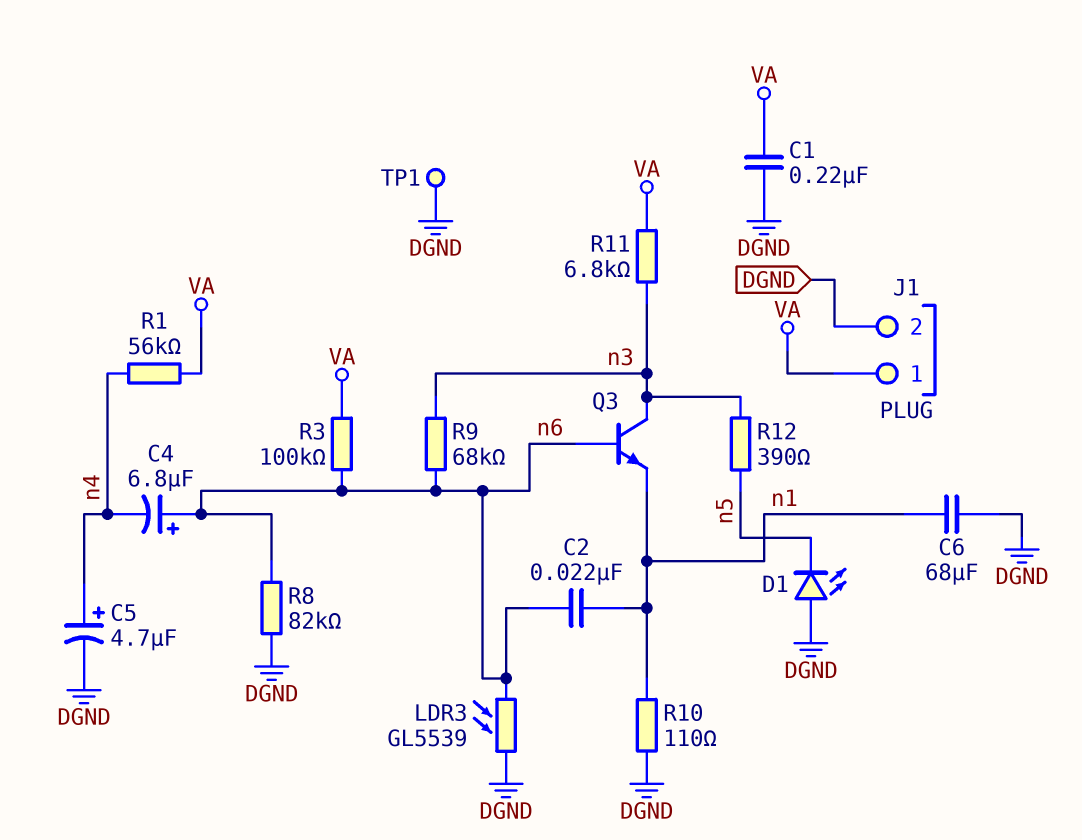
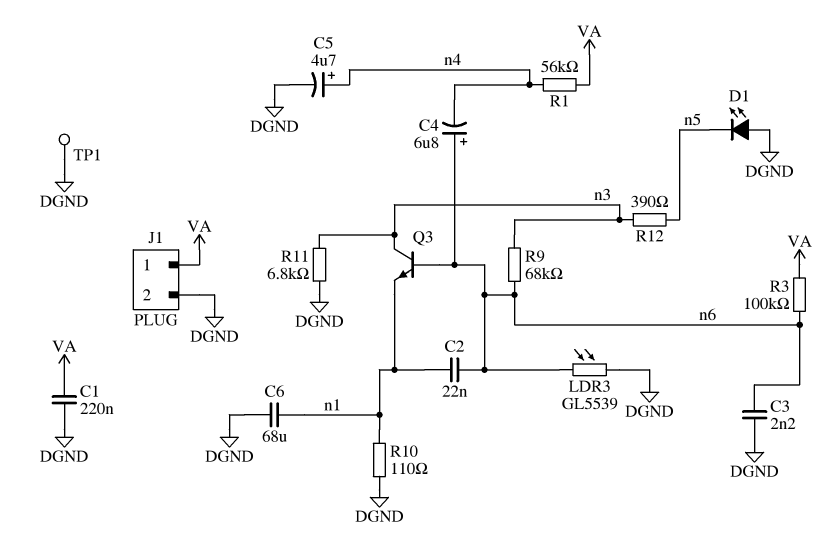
C3: none -> 2.2nF (DGND, n6)
R8: 82k (DGND, n6) -> none
R11: 6.8k (VA, n3) -> 6.8k (DGND, n3)

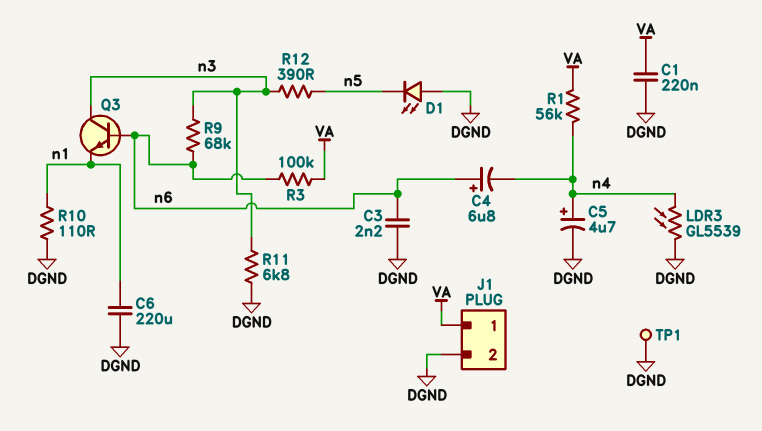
C2: 22nF (n1, n6) -> none
C6: 68uF (DGND, n1) -> 220uF (DGND, n1)
LDR3: GL5539 (DGND, n6) -> GL5539 (DGND, n4)

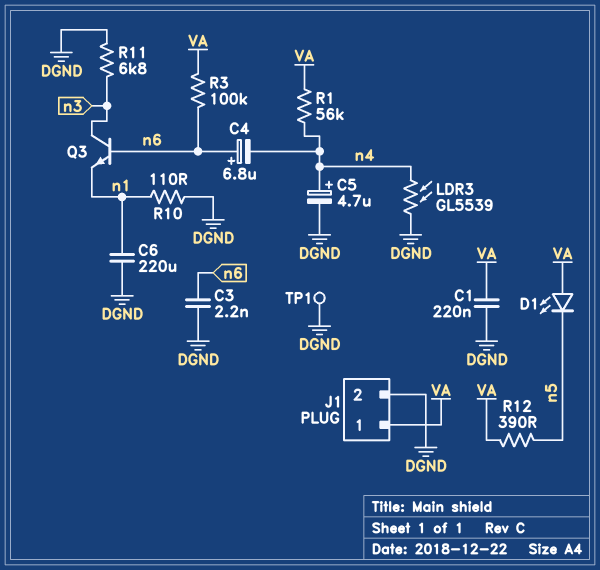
D1: LED (A DGND, K n5) -> LED (A VA, K n5)
R9: 68k (n3, n6) -> none
R12: 390 (n3, n5) -> 390 (VA, n5)

